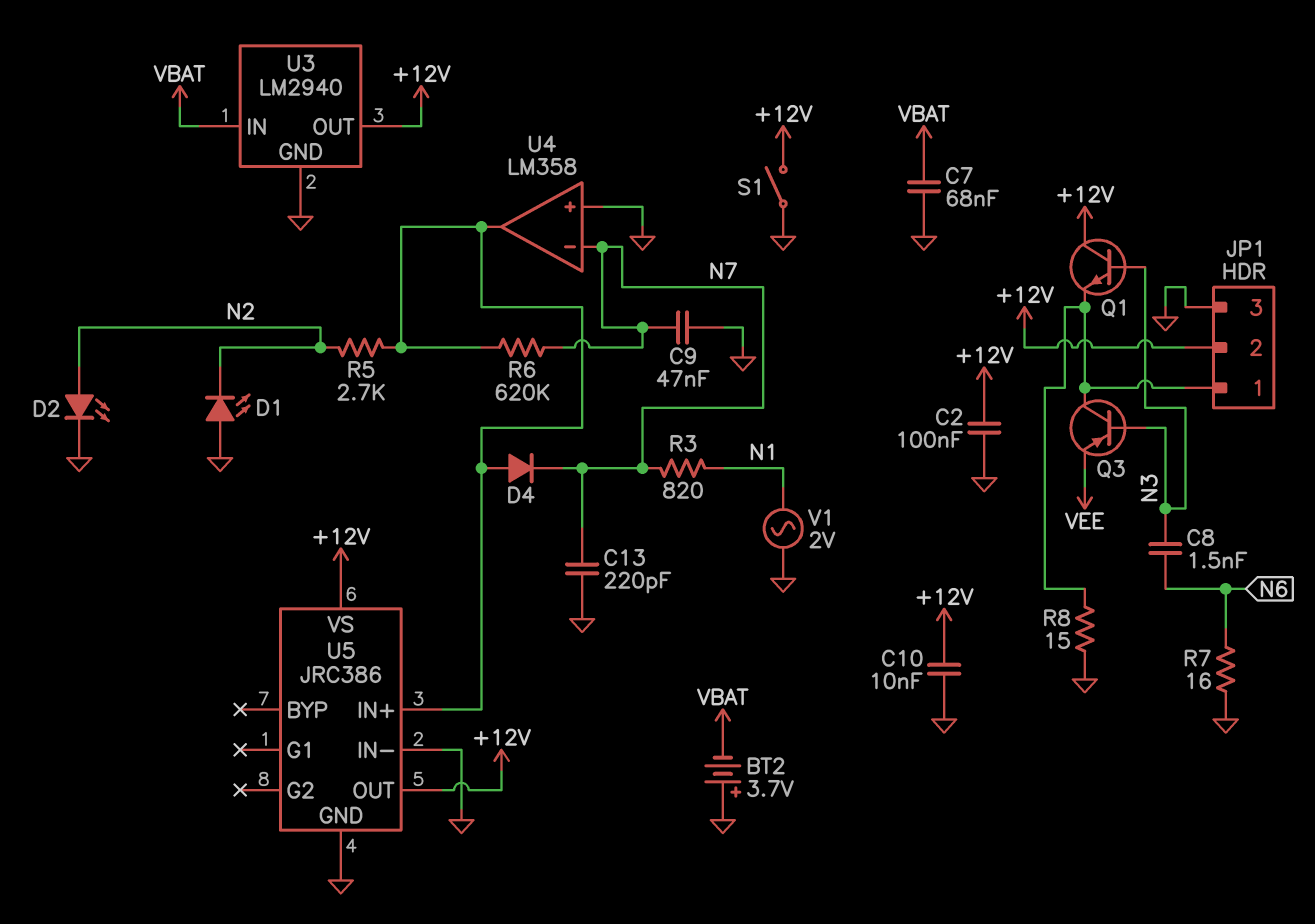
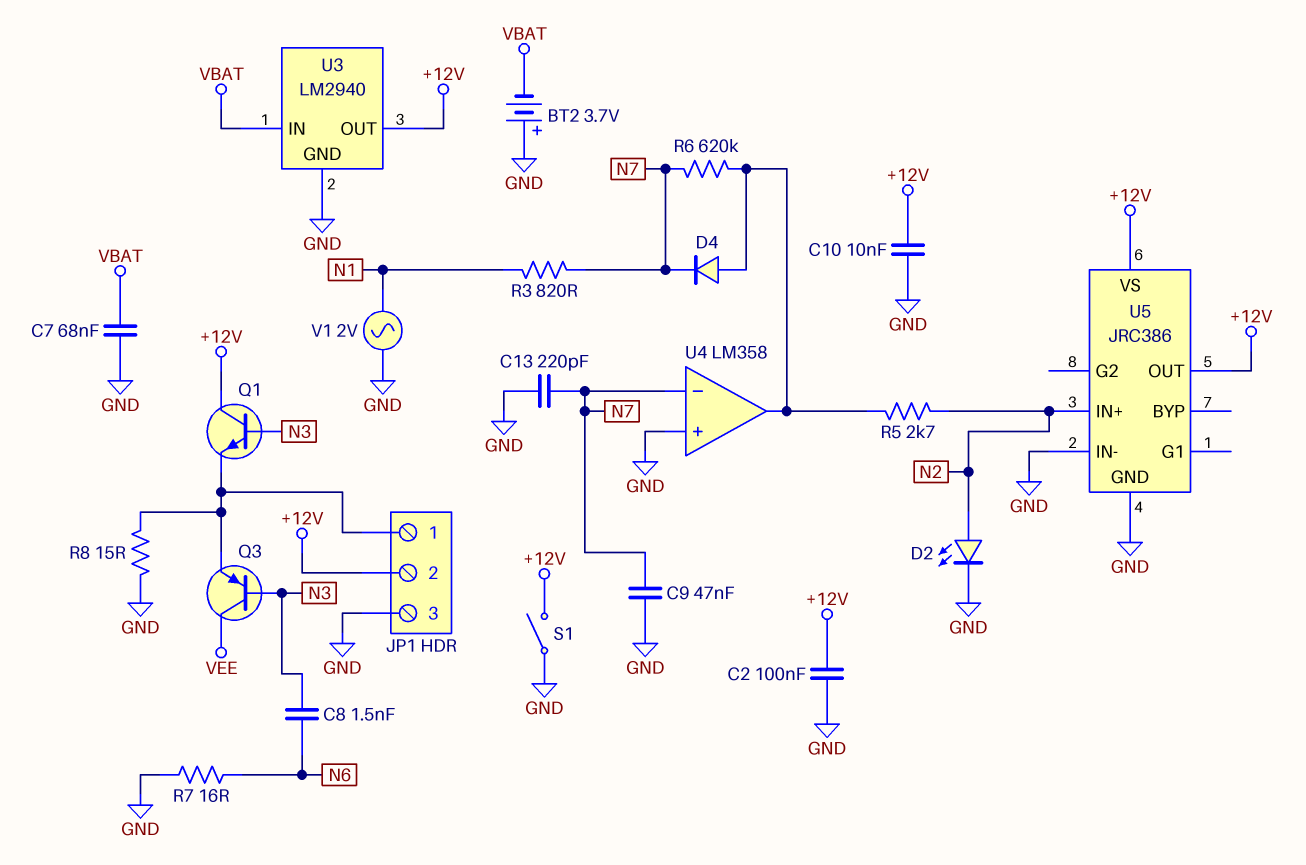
D1: LED (A GND, K N2) -> none
Q3: PNP (B N3, C JP1/1, E VEE) -> PNP (B N3, C VEE, E JP1/1)
U5 pin IN+: U4/out -> N2

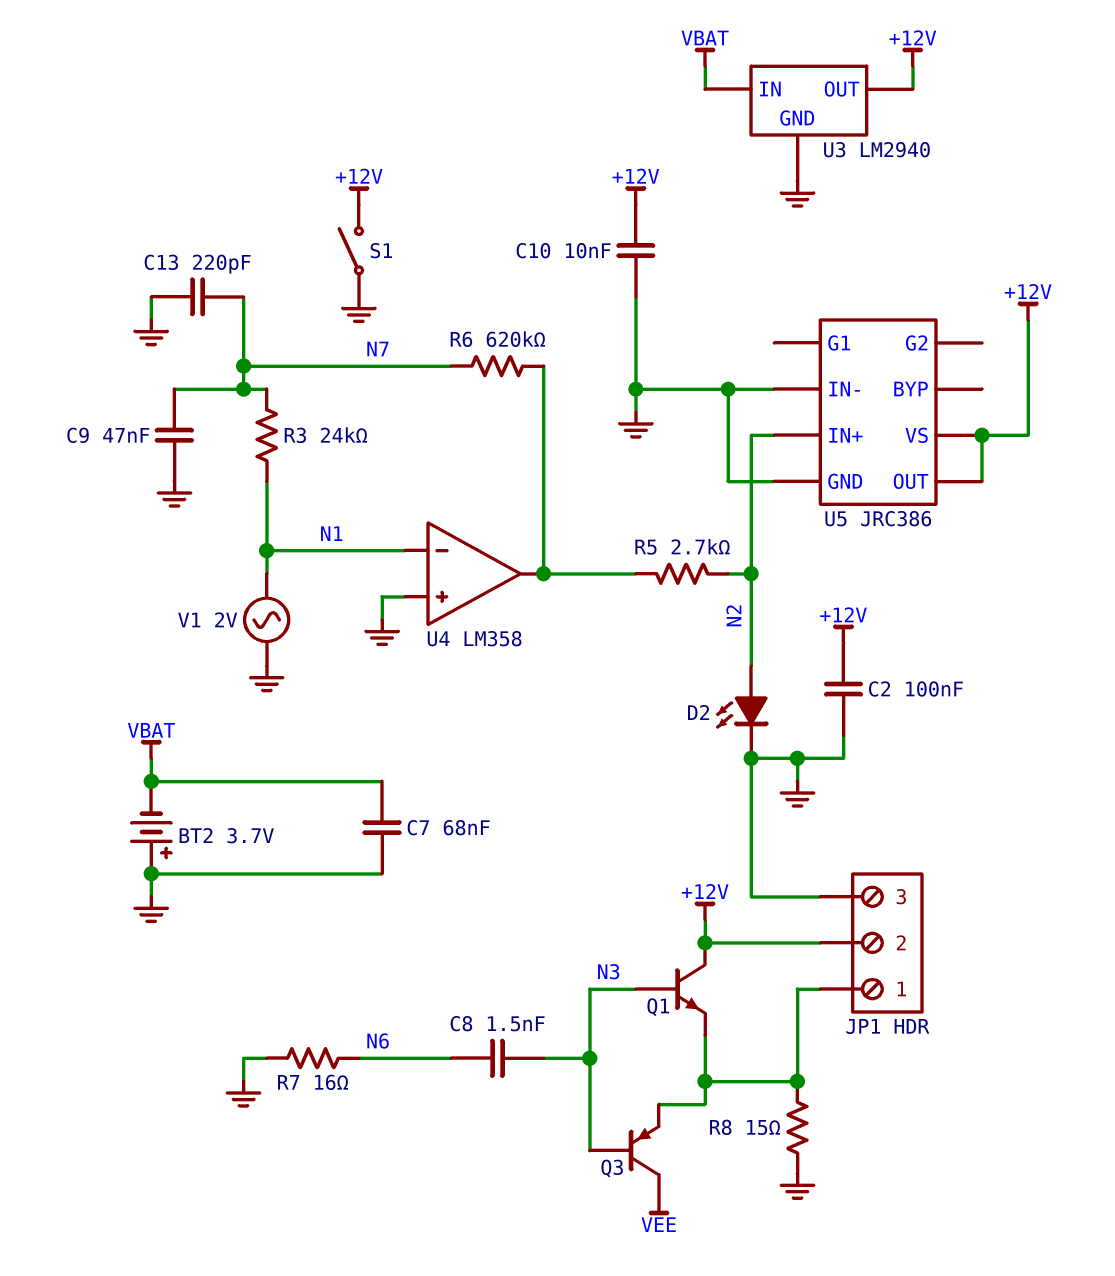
D4: diode (A U4/out, K N7) -> none
R3: 820 (N1, N7) -> 24k (N1, N7)
U4 pin in-: N7 -> N1

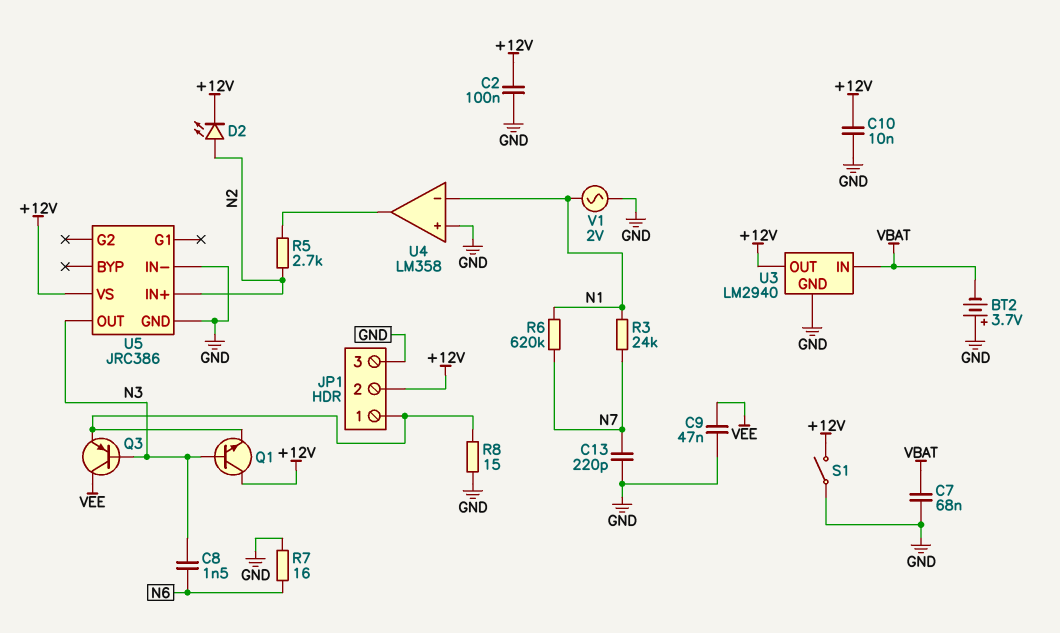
C9: 47nF (GND, N7) -> 47nF (GND, VEE)
D2: LED (A N2, K GND) -> LED (A N2, K +12V)
R6: 620k (N7, U4/out) -> 620k (N1, N7)
U5 pin OUT: +12V -> N3

